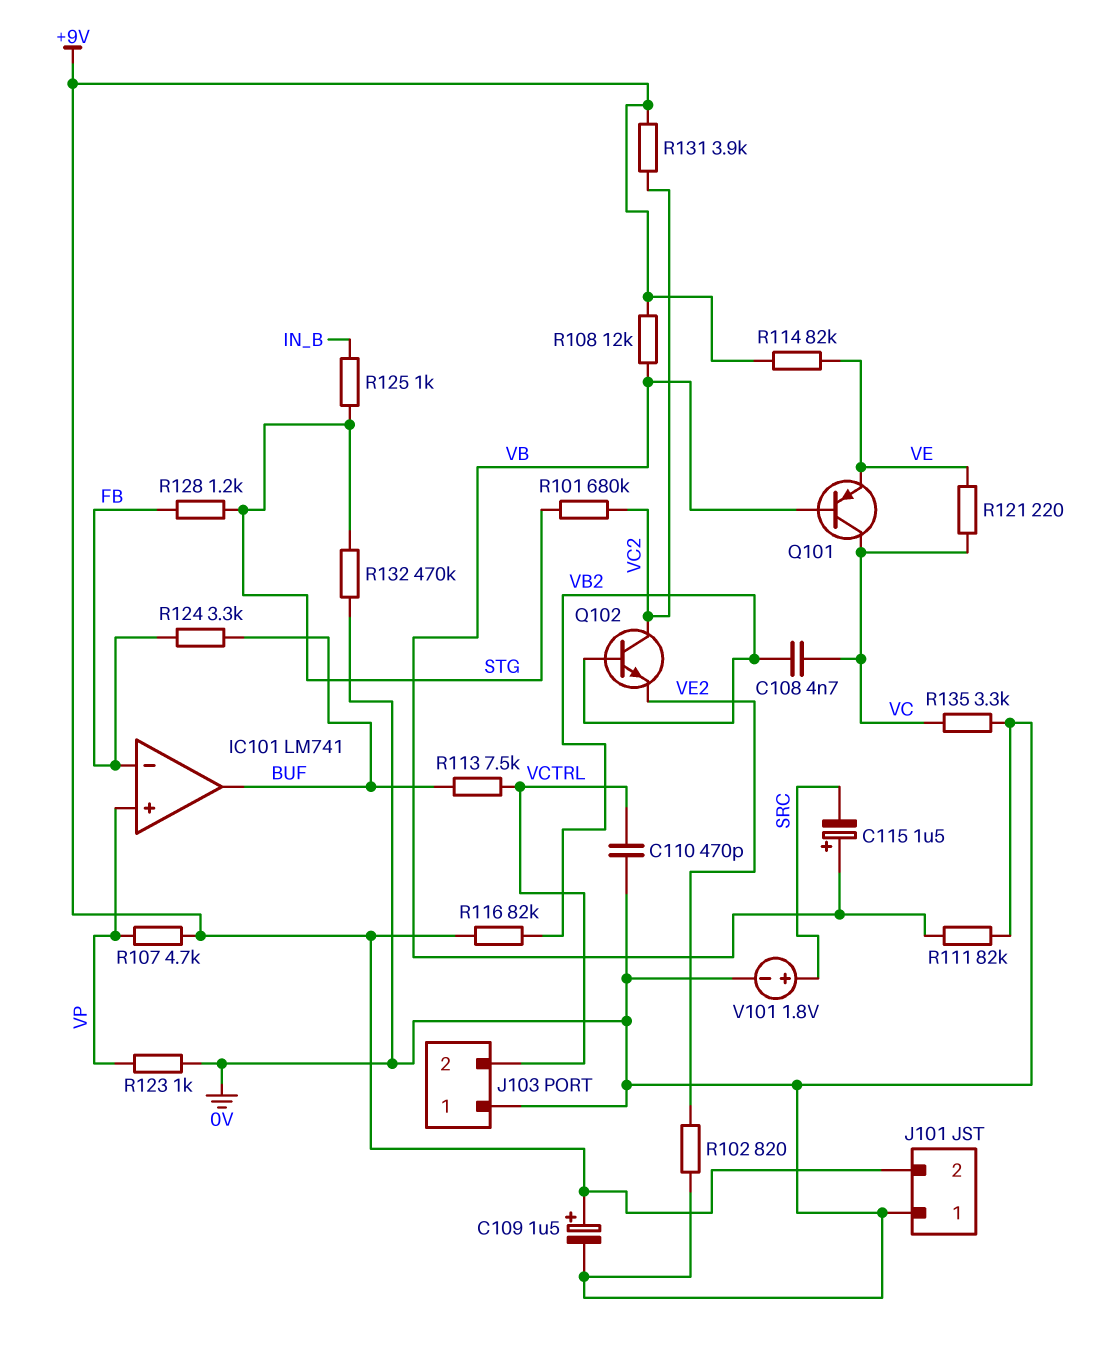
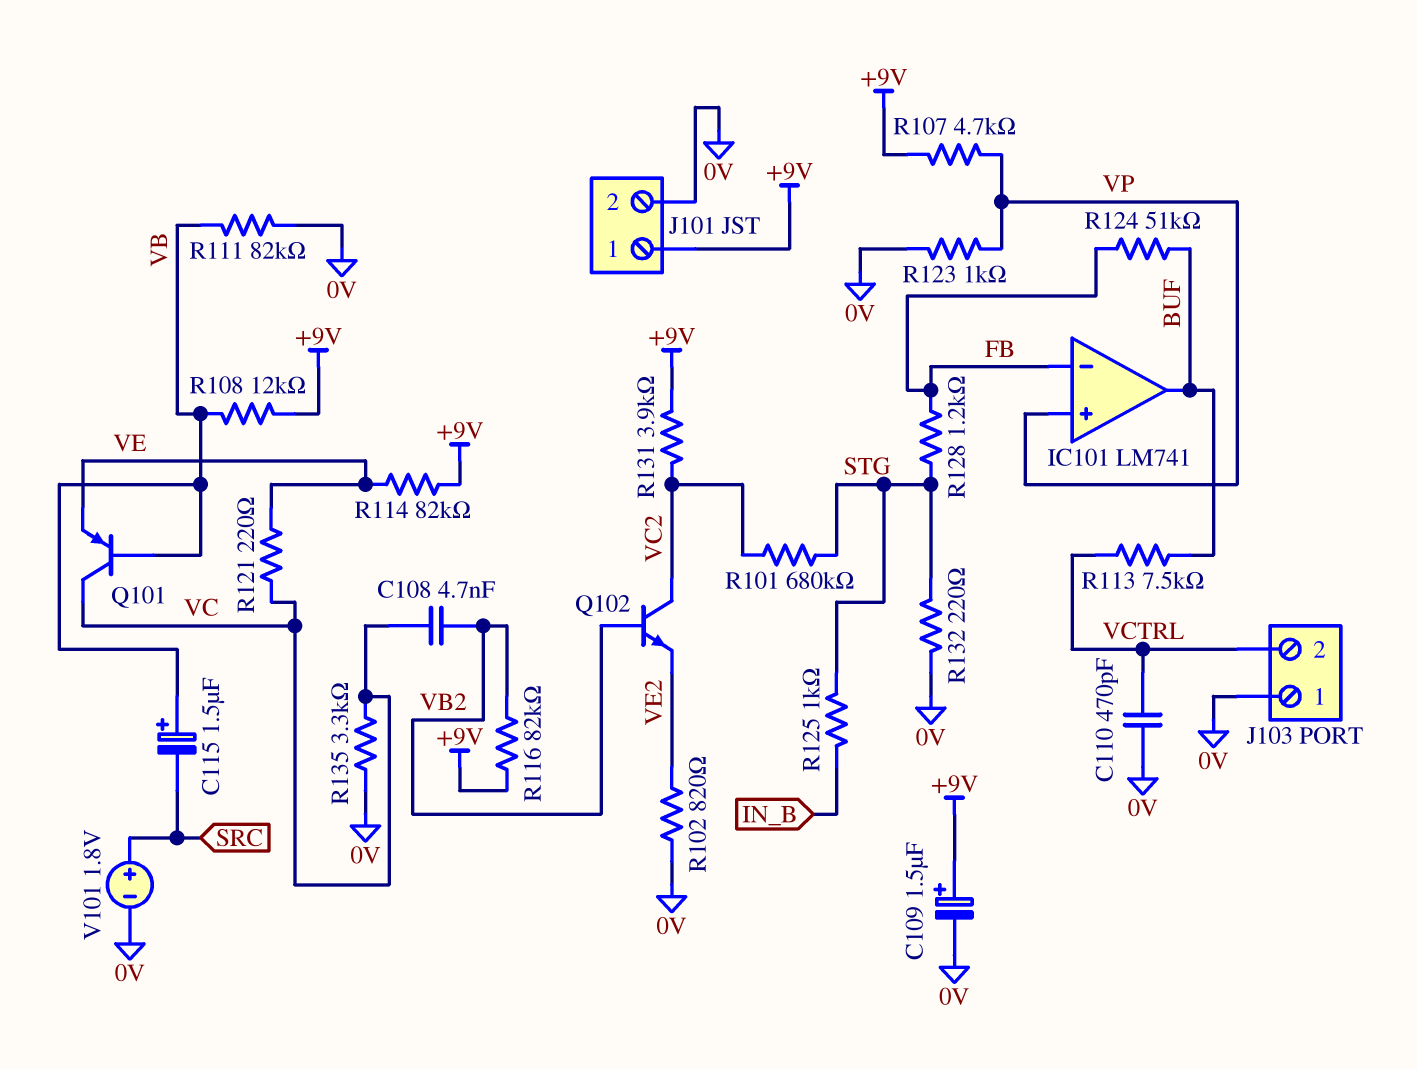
J101 pin 1: 0V -> +9V
J101 pin 2: +9V -> 0V
R124: 3.3k (BUF, FB) -> 51k (BUF, FB)
R132: 470k (0V, STG) -> 220 (0V, STG)

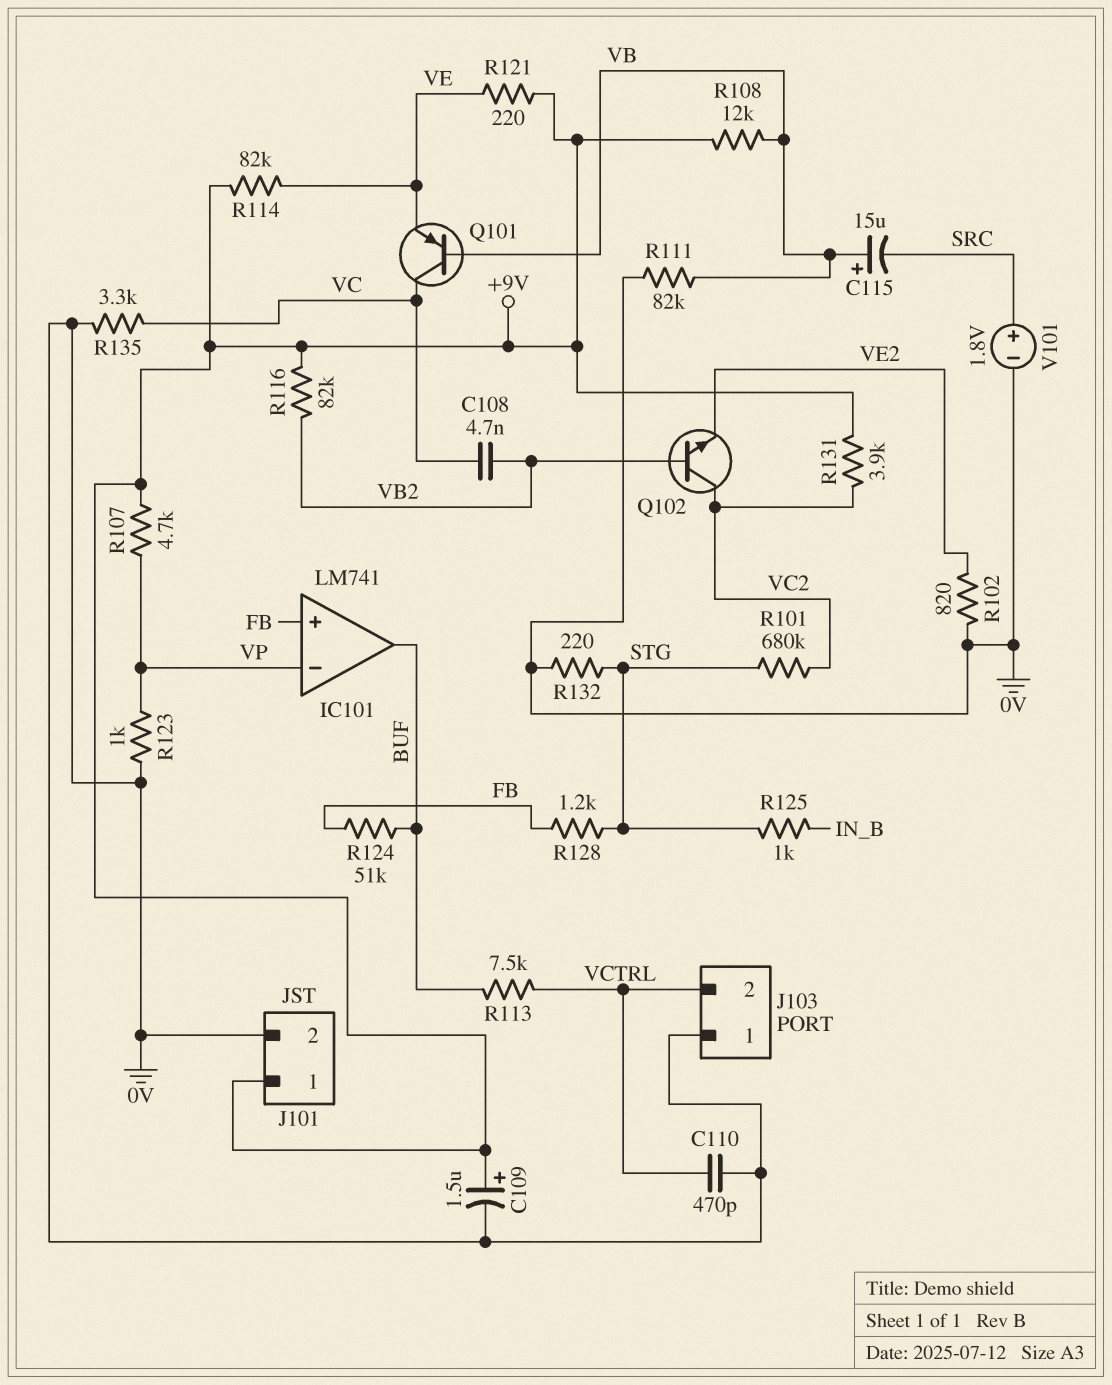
C115: 1.5uF (plus VB, minus SRC) -> 15uF (plus VB, minus SRC)
IC101 pin in+: VP -> FB
IC101 pin in-: FB -> VP
R121: 220 (VC, VE) -> 220 (+9V, VE)

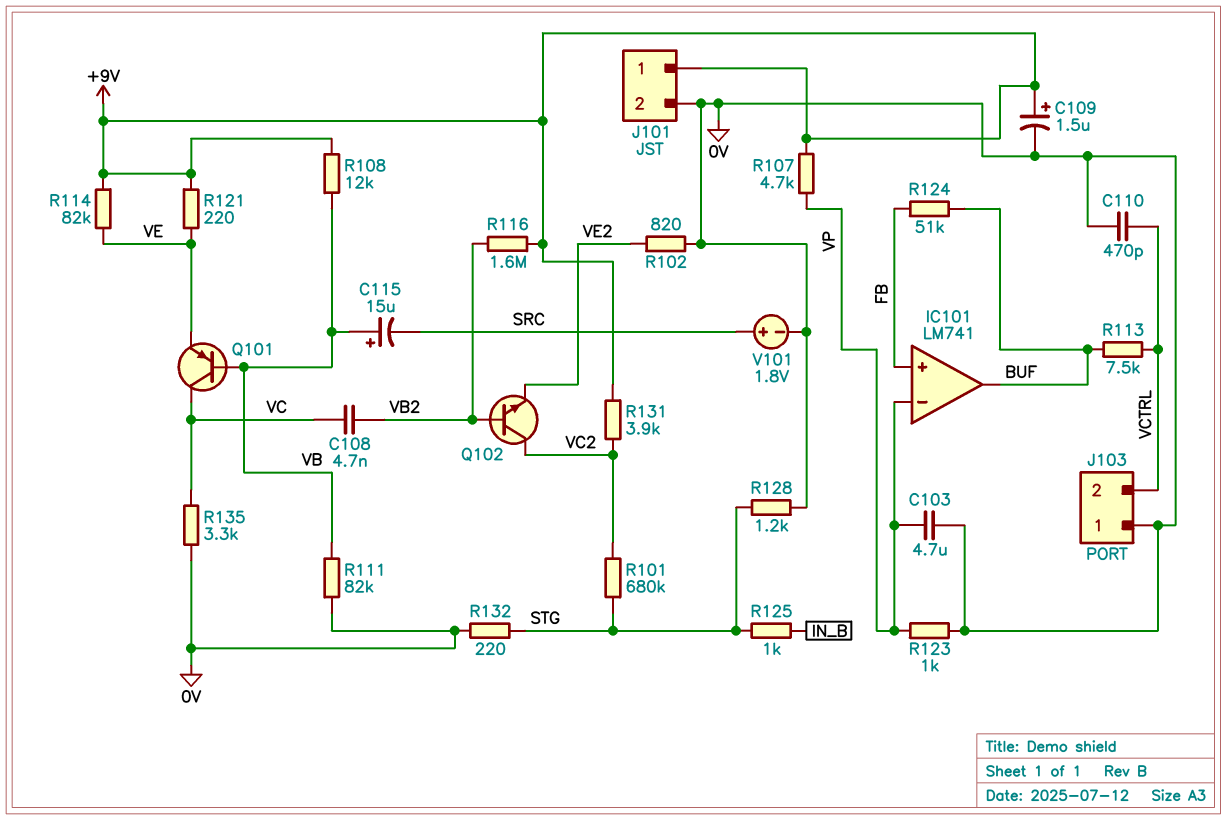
C103: none -> 4.7uF (0V, VP)
R116: 82k (+9V, VB2) -> 1.6M (+9V, VB2)
R128: 1.2k (FB, STG) -> 1.2k (0V, STG)

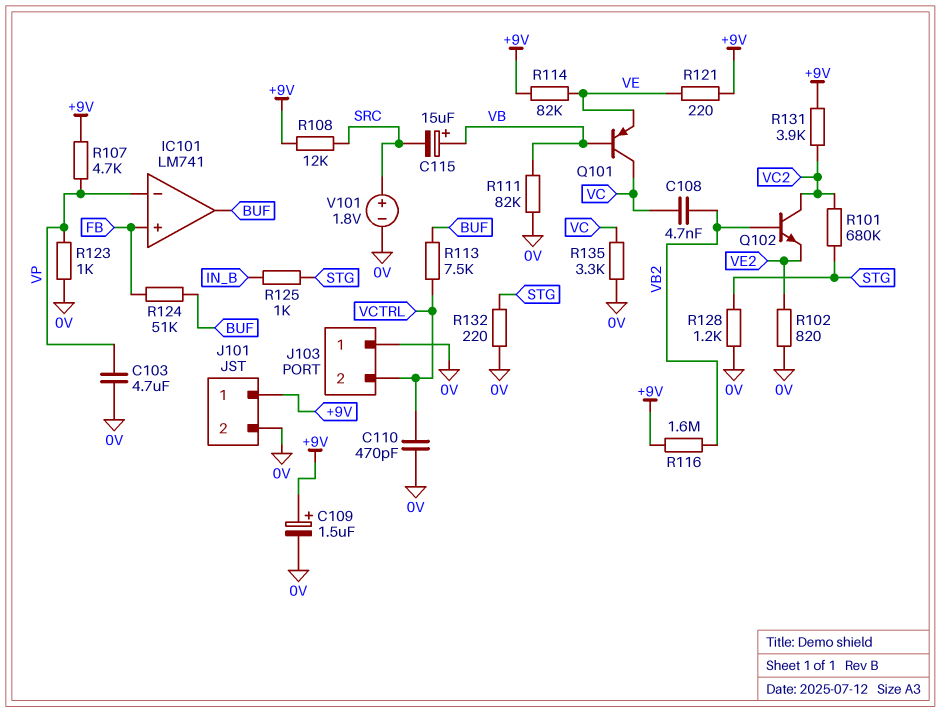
R108: 12k (+9V, VB) -> 12k (+9V, SRC)

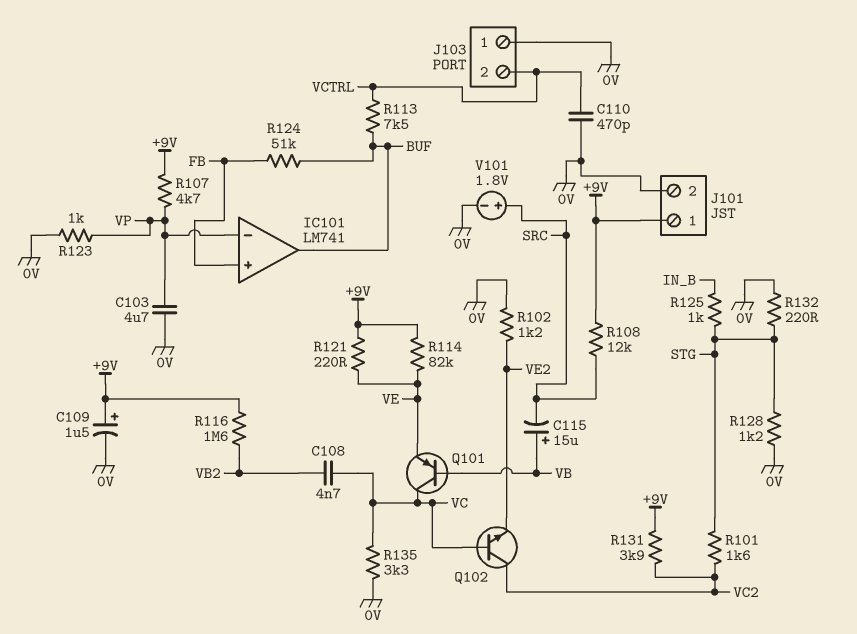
Q102: NPN (B VB2, C VC2, E VE2) -> NPN (B VC, C VC2, E VE2)
R101: 680k (STG, VC2) -> 1.6k (STG, VC2)
R102: 820 (0V, VE2) -> 1.2k (0V, VE2)
R111: 82k (0V, VB) -> none

